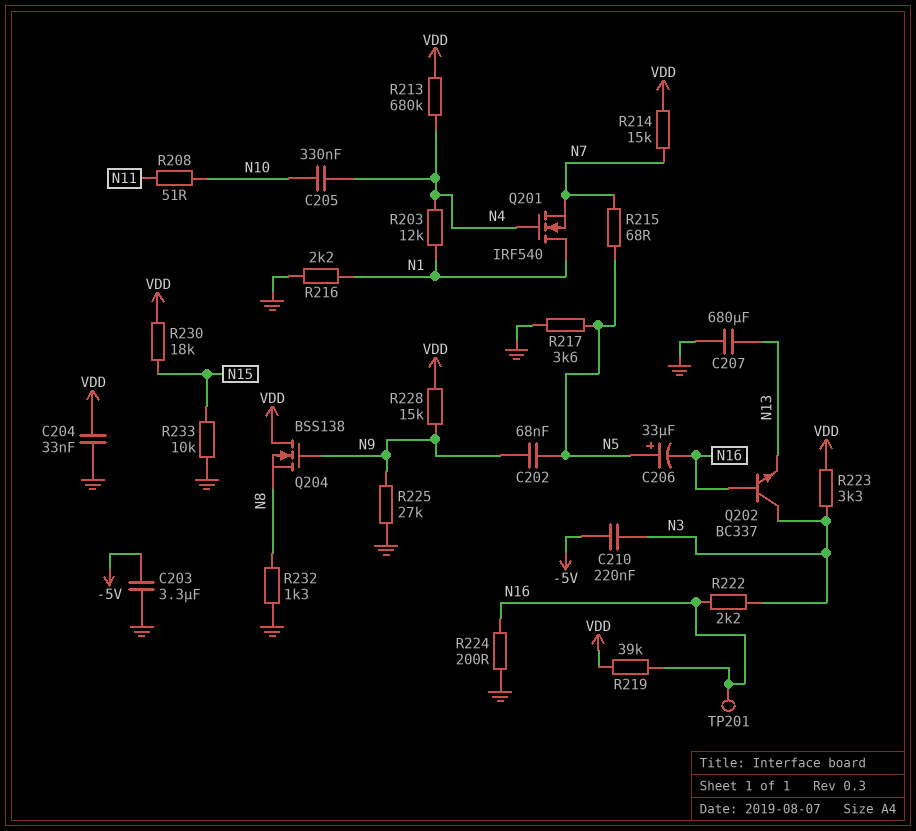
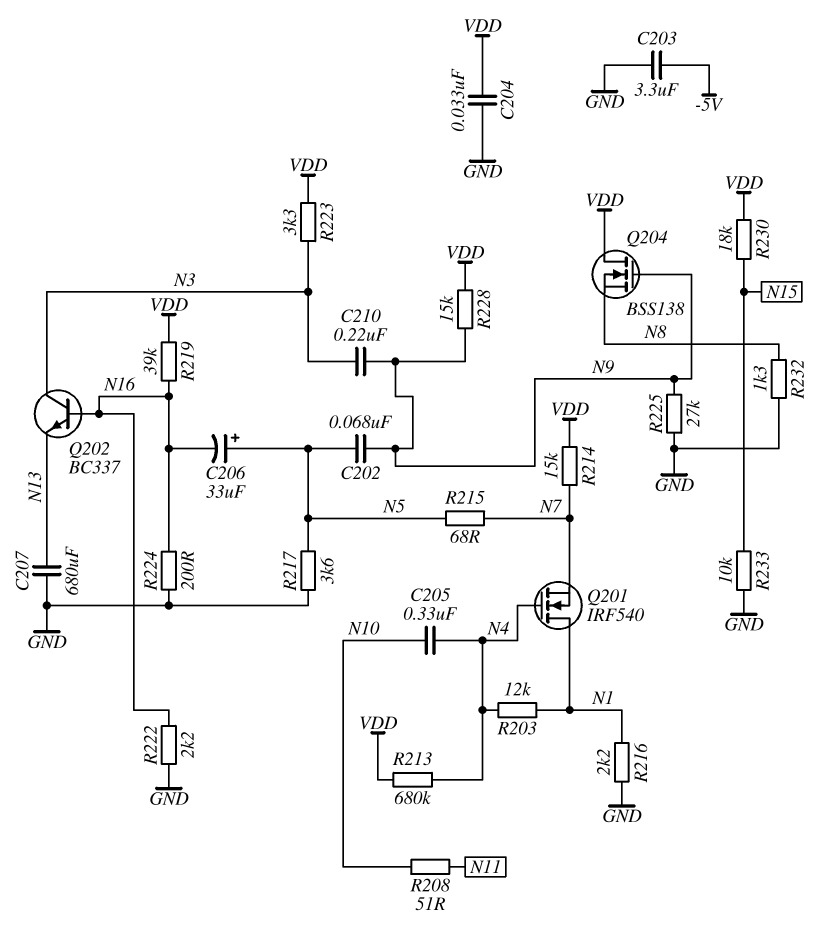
C210: 220nF (-5V, N3) -> 220nF (N3, N9)
R222: 2.2k (N3, N16) -> 2.2k (GND, N16)
TP201: test point (N16) -> none

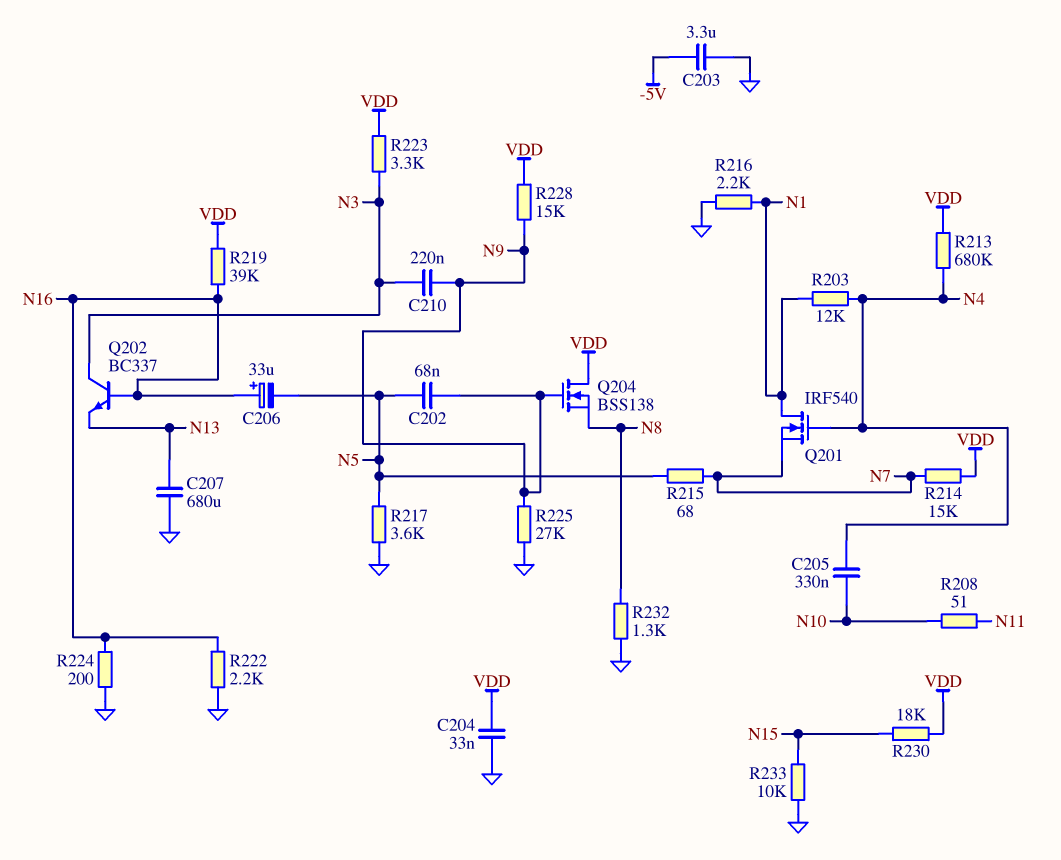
C206: 33uF (plus N5, minus N16) -> 33uF (plus N16, minus N5)

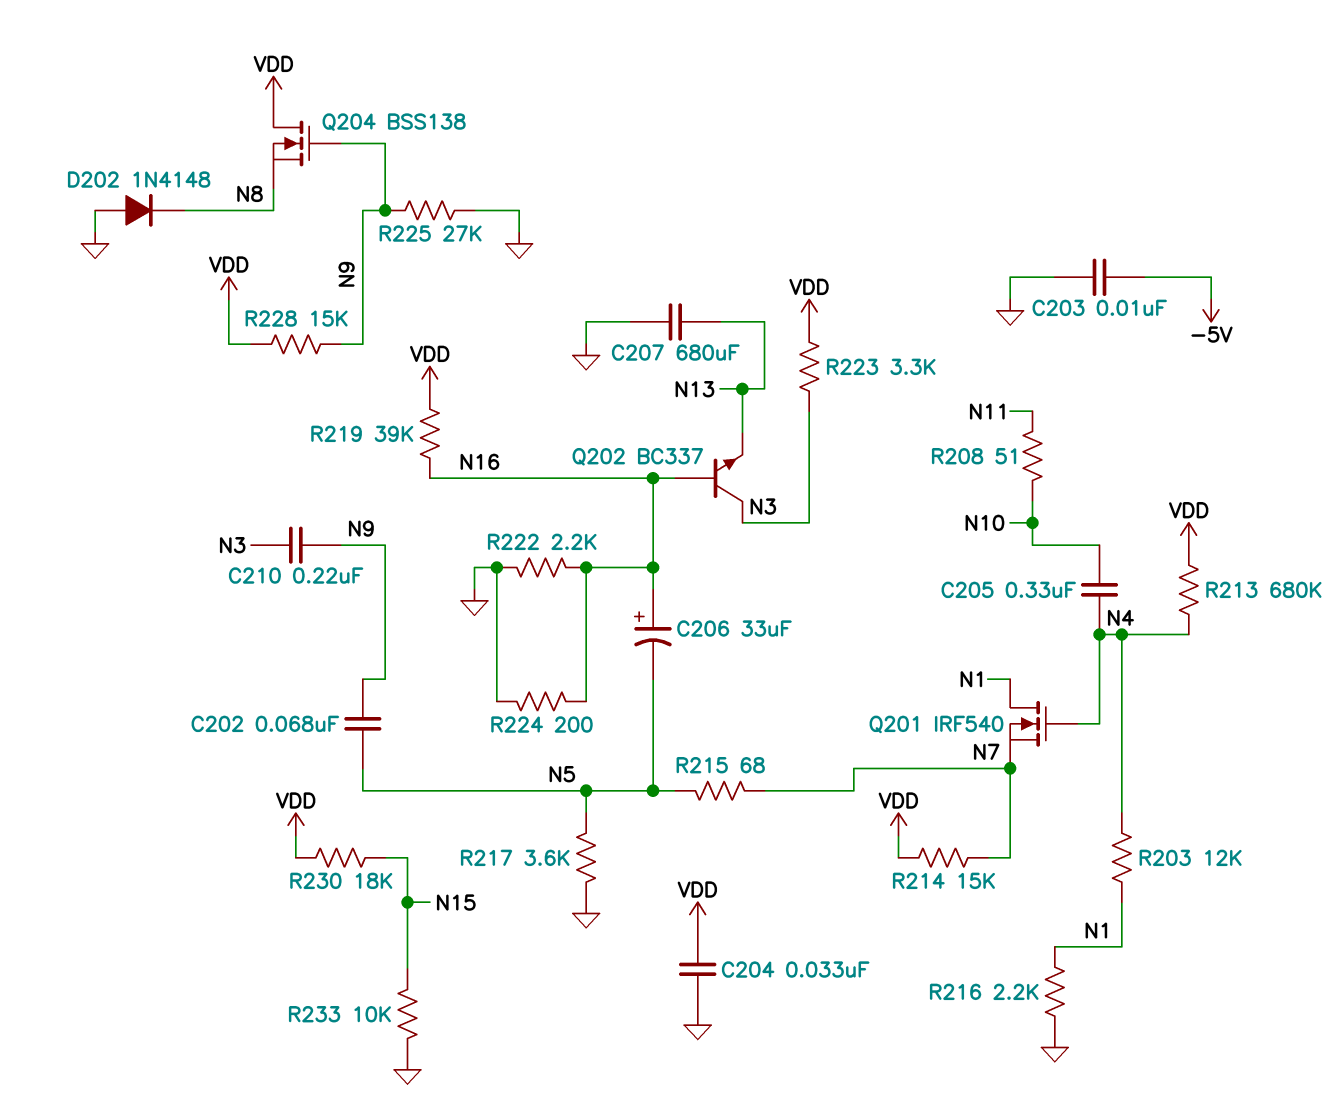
C203: 3.3uF (-5V, GND) -> 10nF (-5V, GND)
D202: none -> diode 1N4148 (A GND, K N8)
R232: 1.3k (GND, N8) -> none

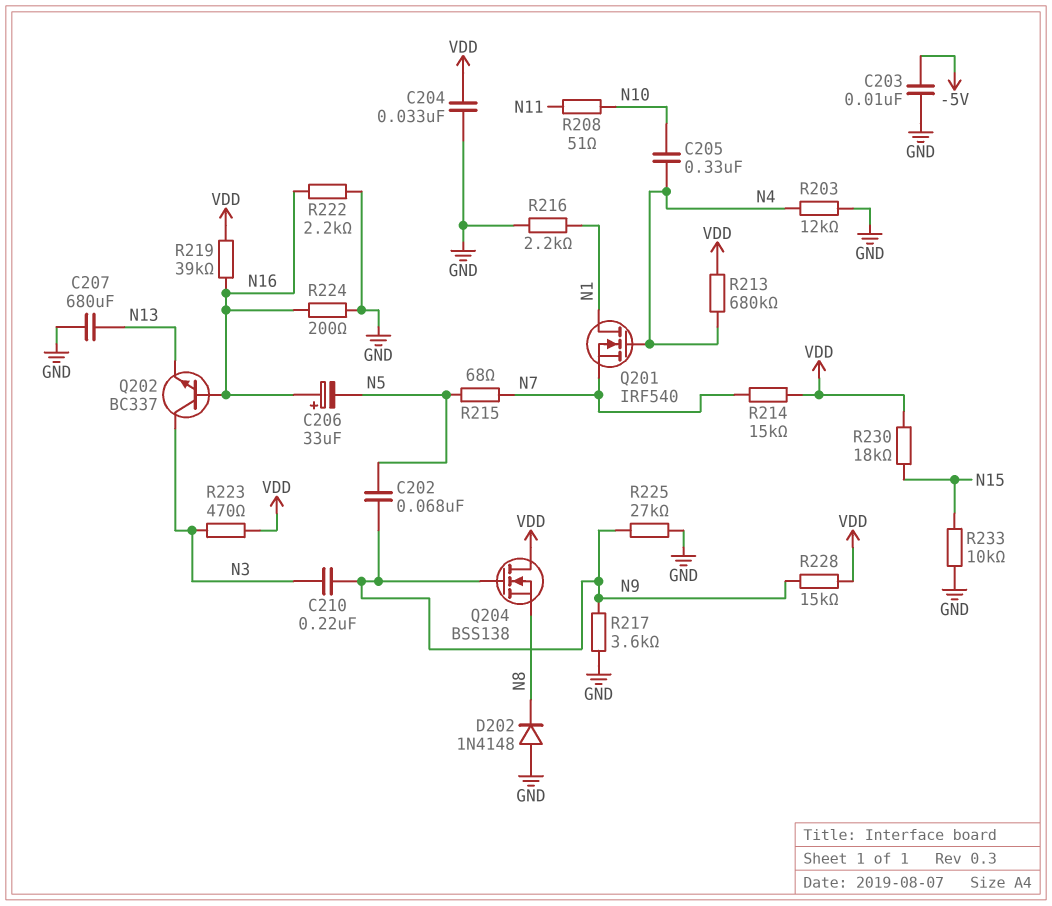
R203: 12k (N1, N4) -> 12k (GND, N4)
R217: 3.6k (GND, N5) -> 3.6k (GND, N9)
R223: 3.3k (N3, VDD) -> 470 (N3, VDD)

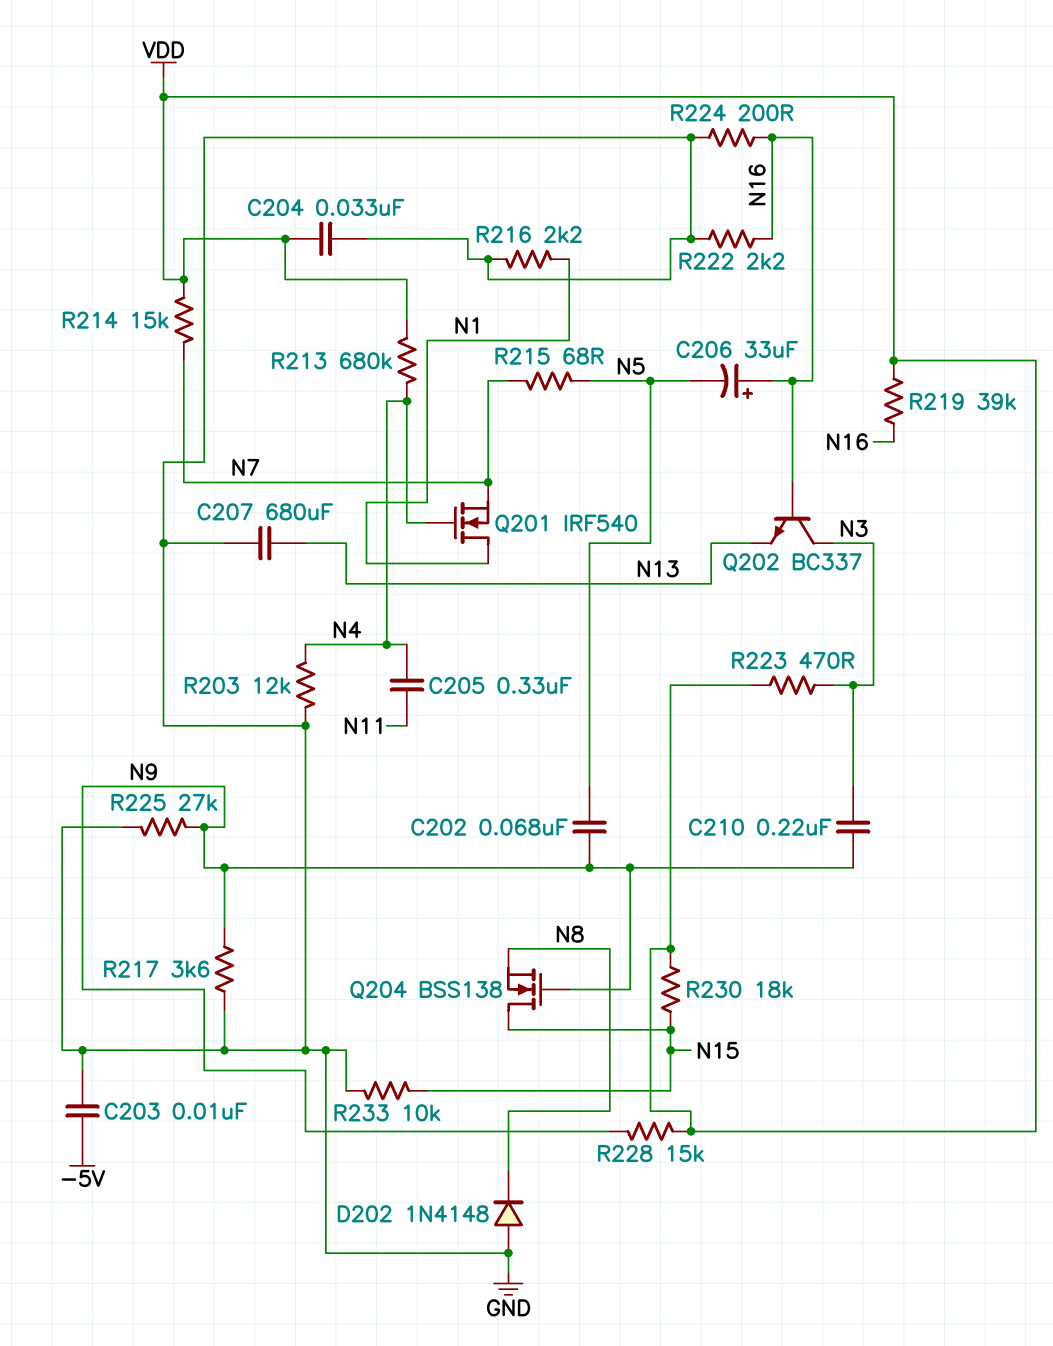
C205: 330nF (N4, N10) -> 330nF (N4, N11)
Q204: NMOS BSS138 (G N9, D VDD, S N8) -> NMOS BSS138 (G N9, D N15, S N8)
R208: 51 (N10, N11) -> none

